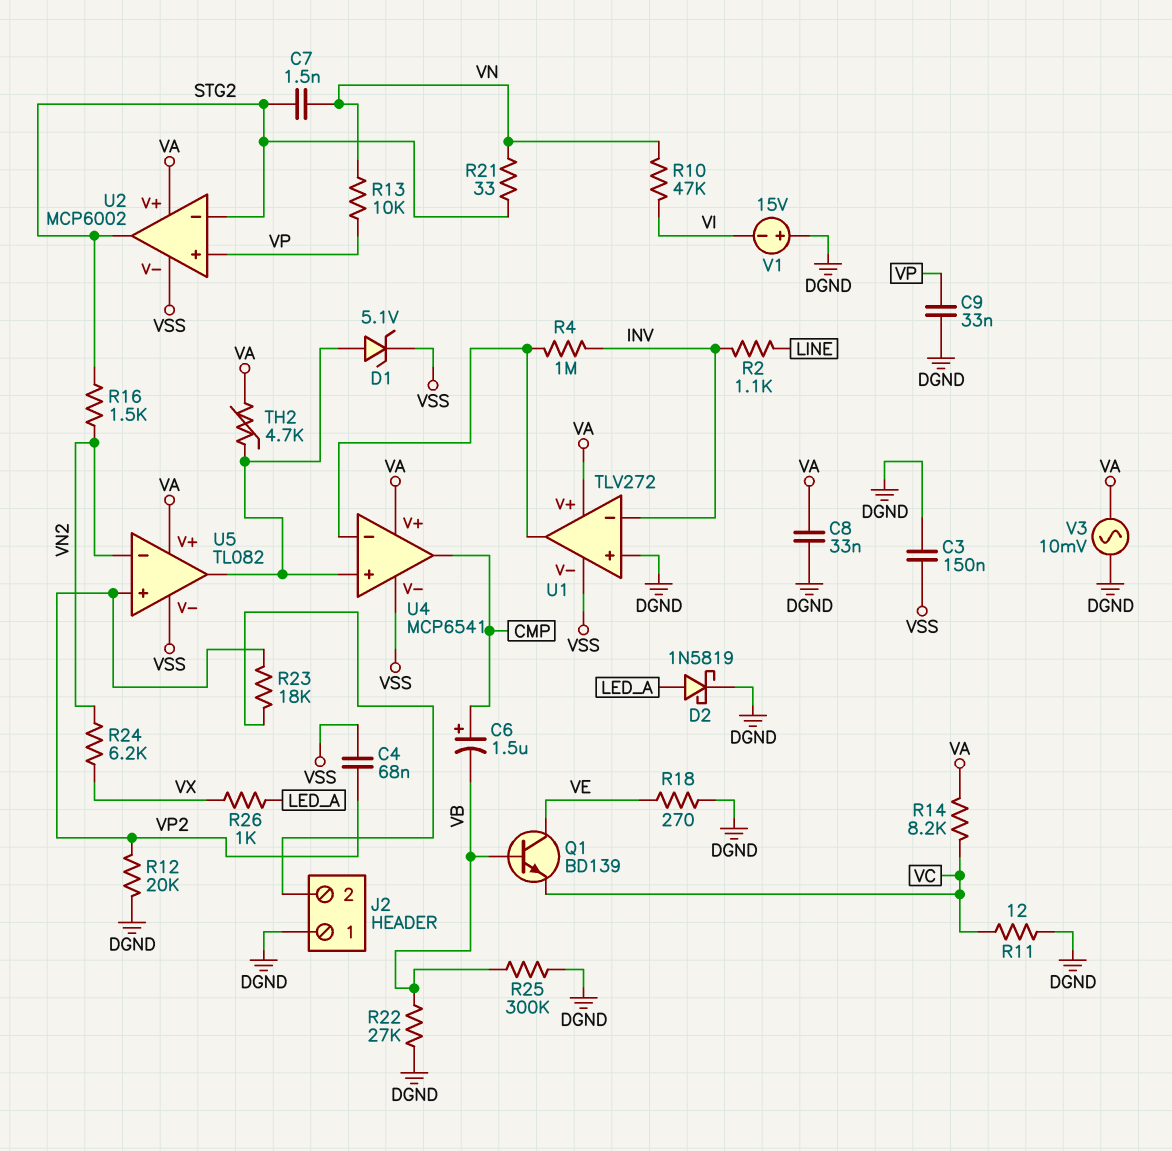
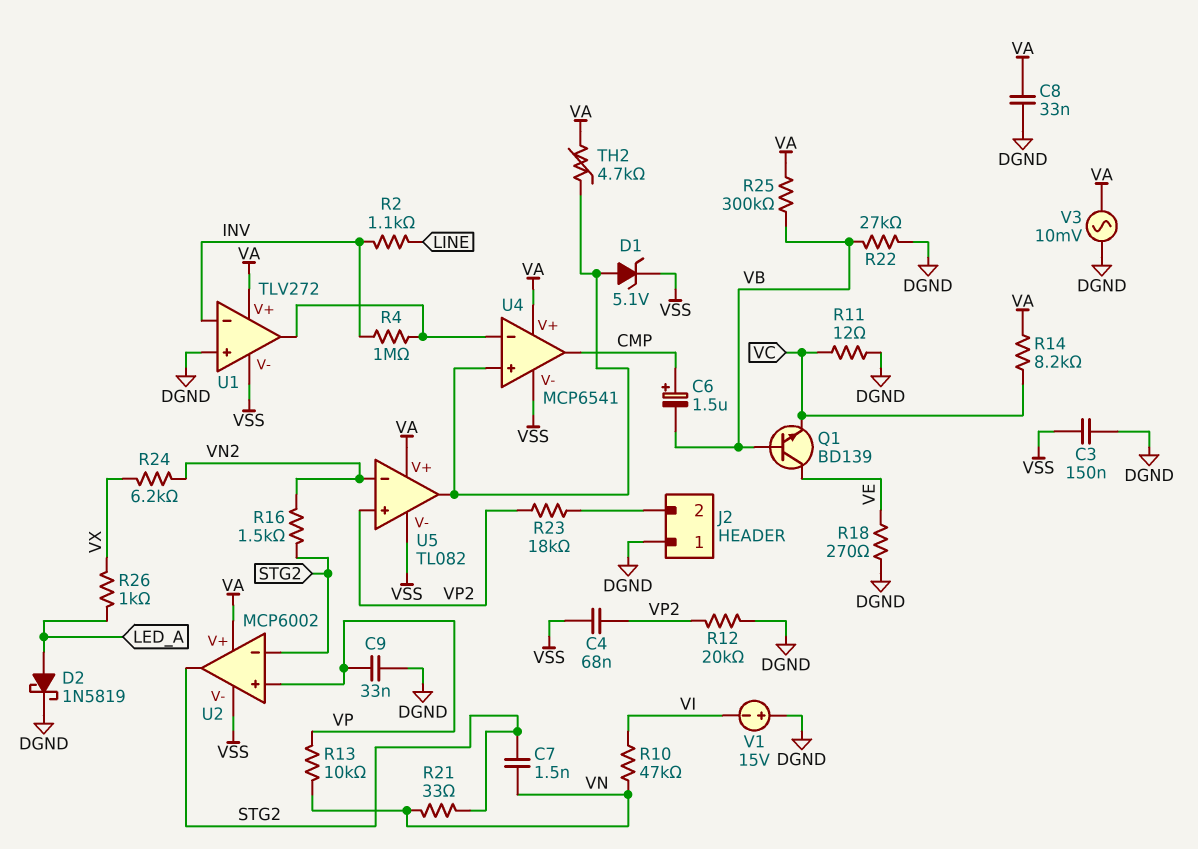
R25: 300k (DGND, VB) -> 300k (VA, VB)

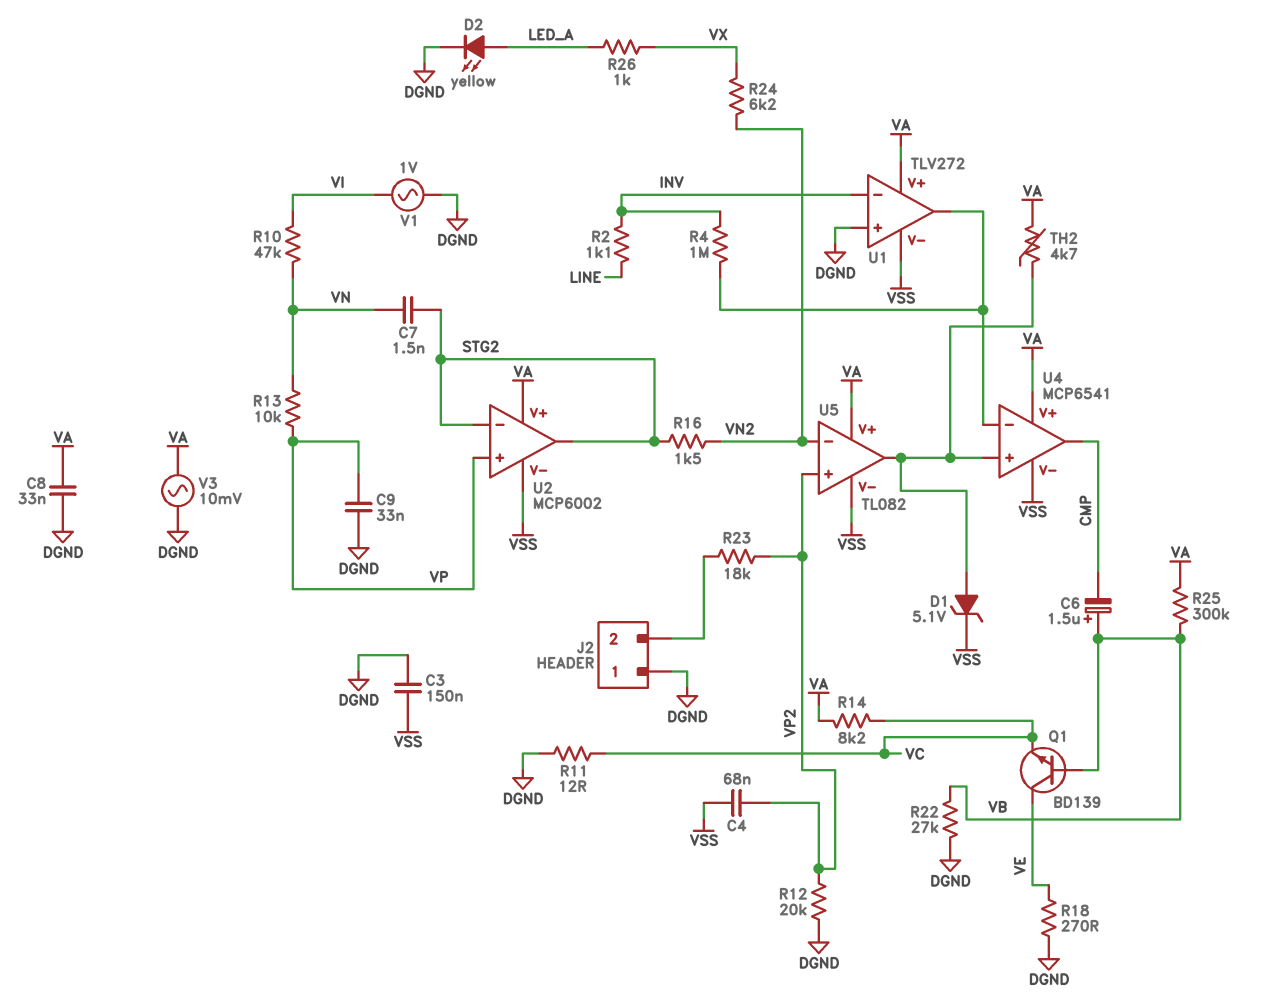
C6: 1.5uF (plus CMP, minus VB) -> 1.5uF (plus VB, minus CMP)
D2: schottky 1N5819 (A LED_A, K DGND) -> LED yellow (A LED_A, K DGND)
R21: 33 (STG2, VN) -> none
V1: 15V (plus DGND, minus VI) -> AC 1V (DGND, VI)

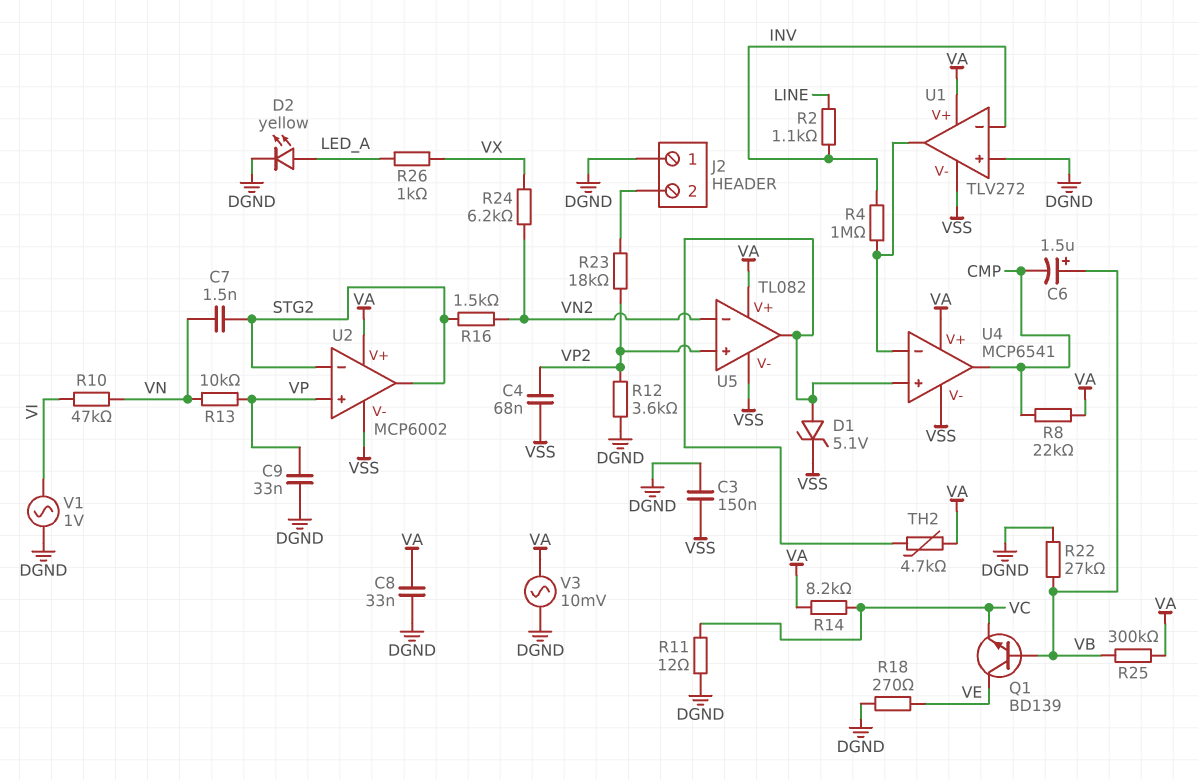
R8: none -> 22k (CMP, VA)
R12: 20k (DGND, VP2) -> 3.6k (DGND, VP2)

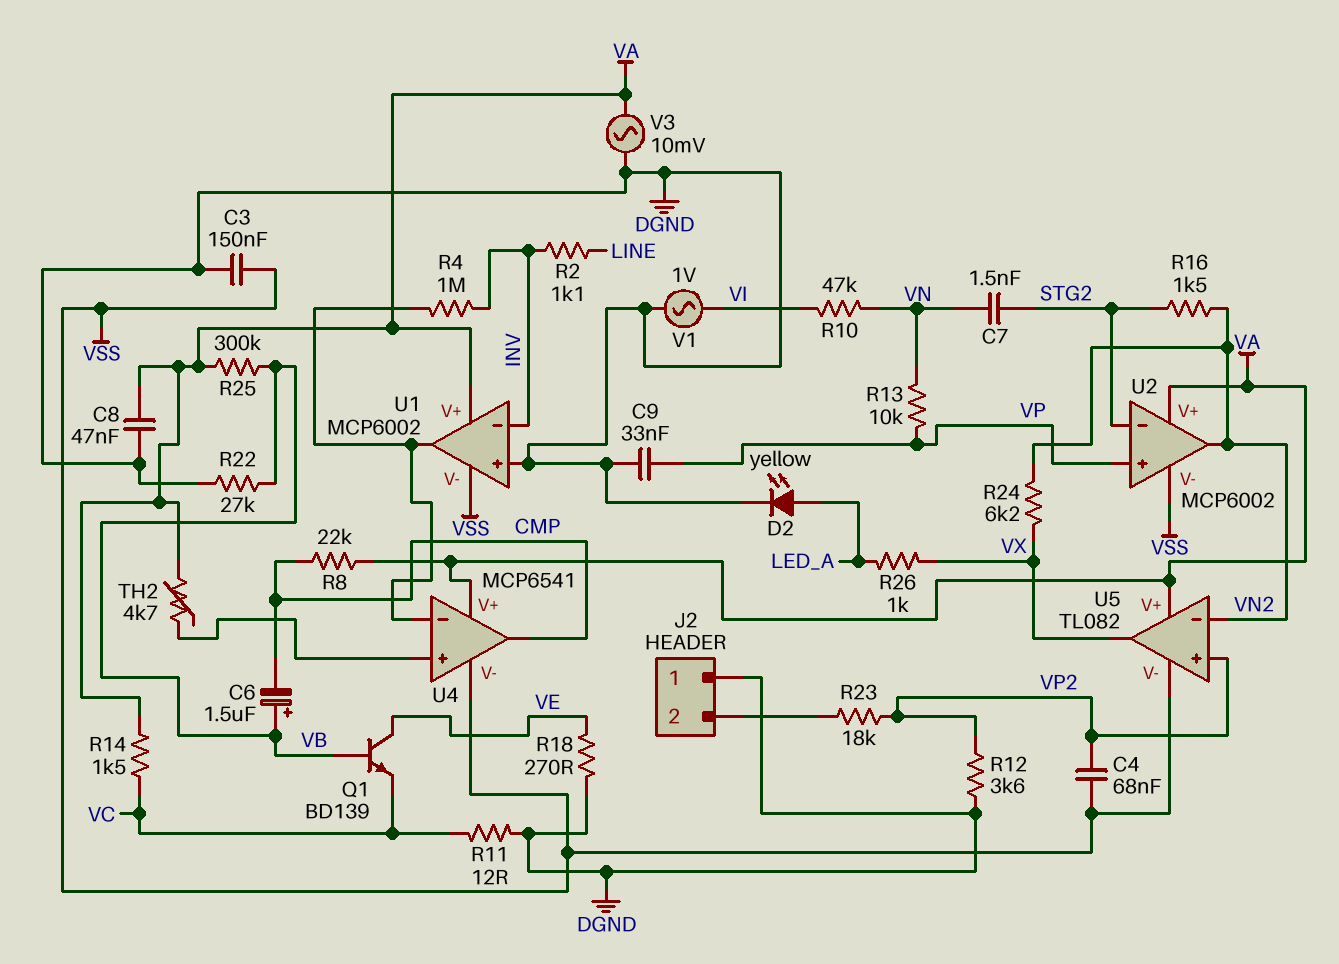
C8: 33nF (DGND, VA) -> 47nF (DGND, VA)
D1: zener 5.1V (A U4/in+, K VSS) -> none
R14: 8.2k (VA, VC) -> 1.5k (VA, VC)
U1: TLV272 -> MCP6002
U2 pin out: STG2 -> VN2
U5 pin out: U4/in+ -> VX

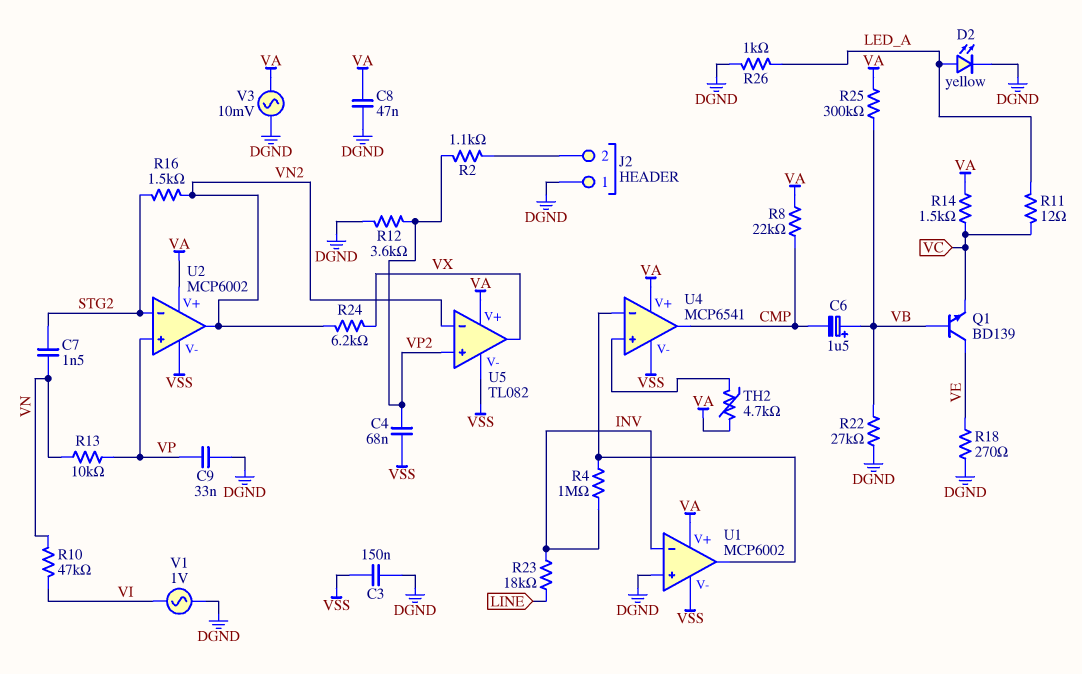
R2: 1.1k (INV, LINE) -> 1.1k (J2/2, VP2)
R11: 12 (DGND, VC) -> 12 (LED_A, VC)
R23: 18k (J2/2, VP2) -> 18k (INV, LINE)
R26: 1k (LED_A, VX) -> 1k (DGND, LED_A)

